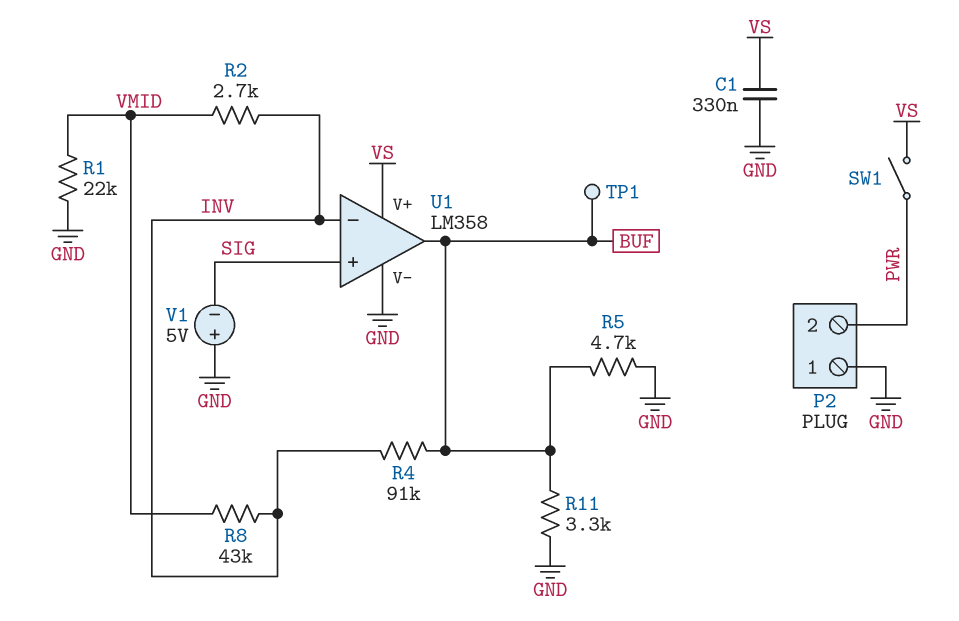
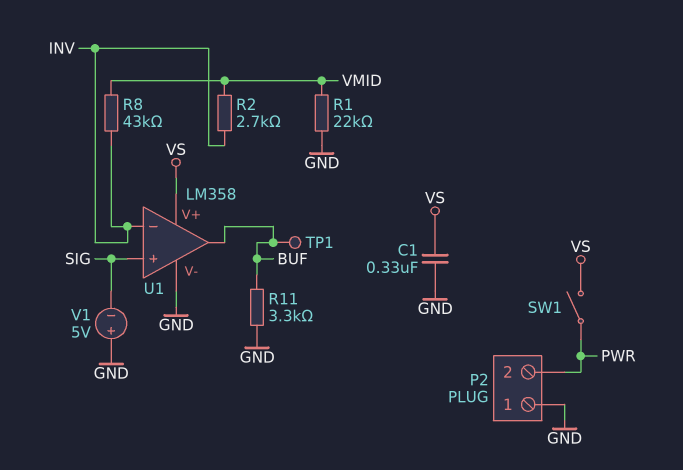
R4: 91k (BUF, INV) -> none
R5: 4.7k (BUF, GND) -> none

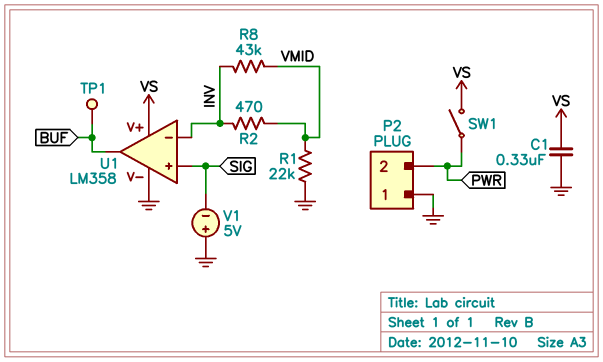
R2: 2.7k (INV, VMID) -> 470 (INV, VMID)
R11: 3.3k (BUF, GND) -> none

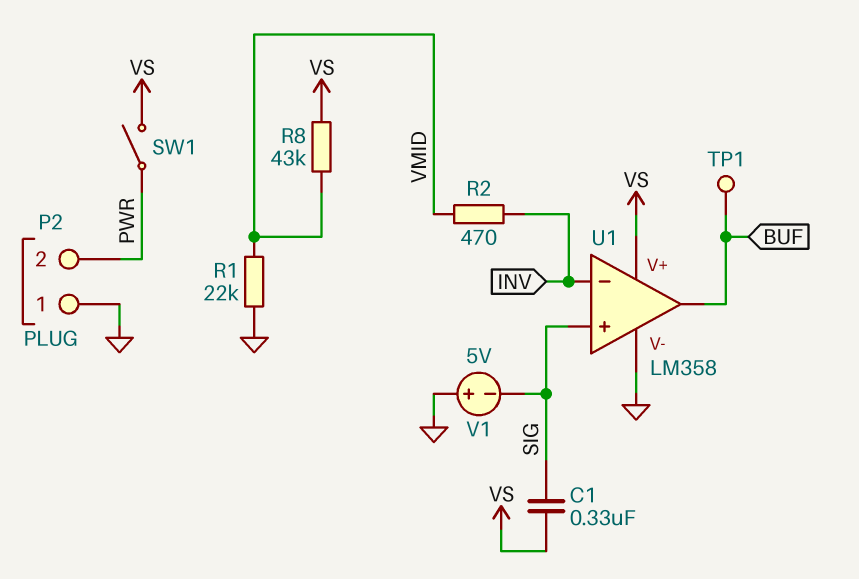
C1: 330nF (GND, VS) -> 330nF (SIG, VS)
R8: 43k (INV, VMID) -> 43k (VMID, VS)

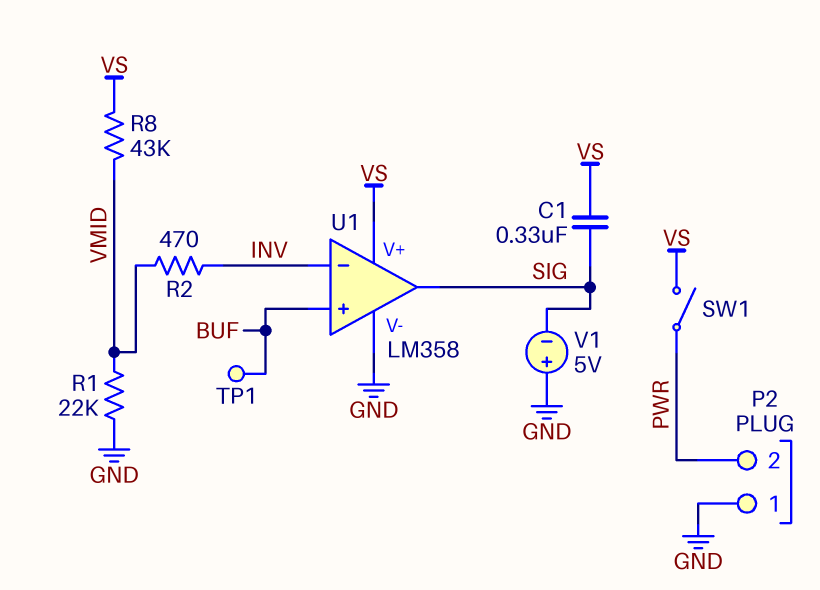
U1 pin in+: SIG -> BUF
U1 pin out: BUF -> SIG

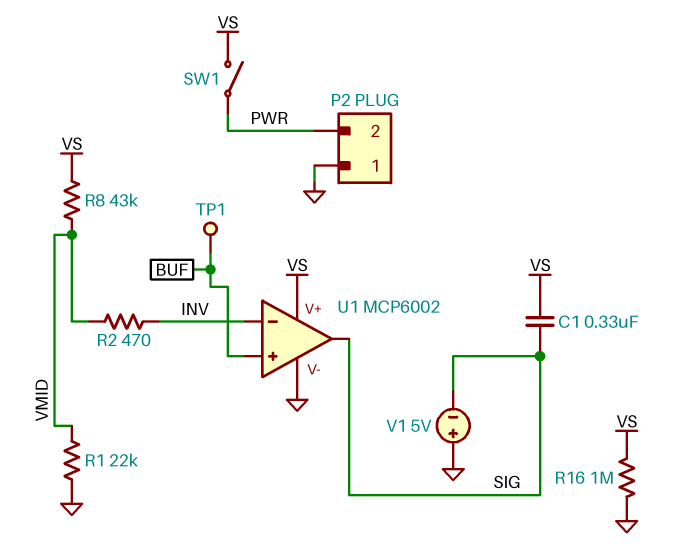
R16: none -> 1M (GND, VS)
U1: LM358 -> MCP6002

